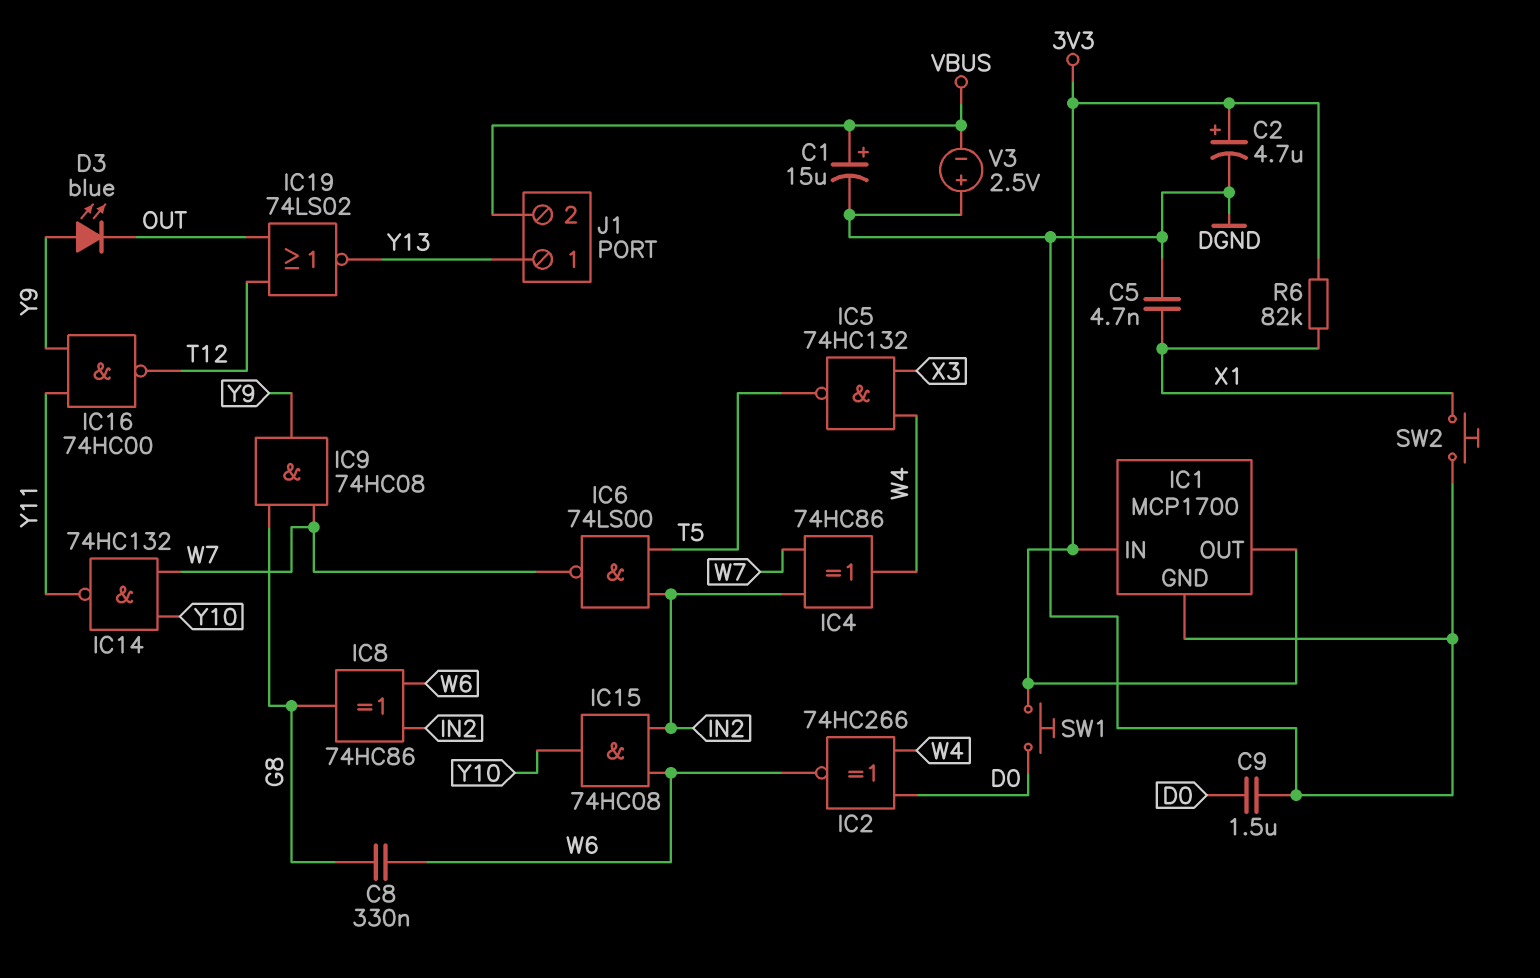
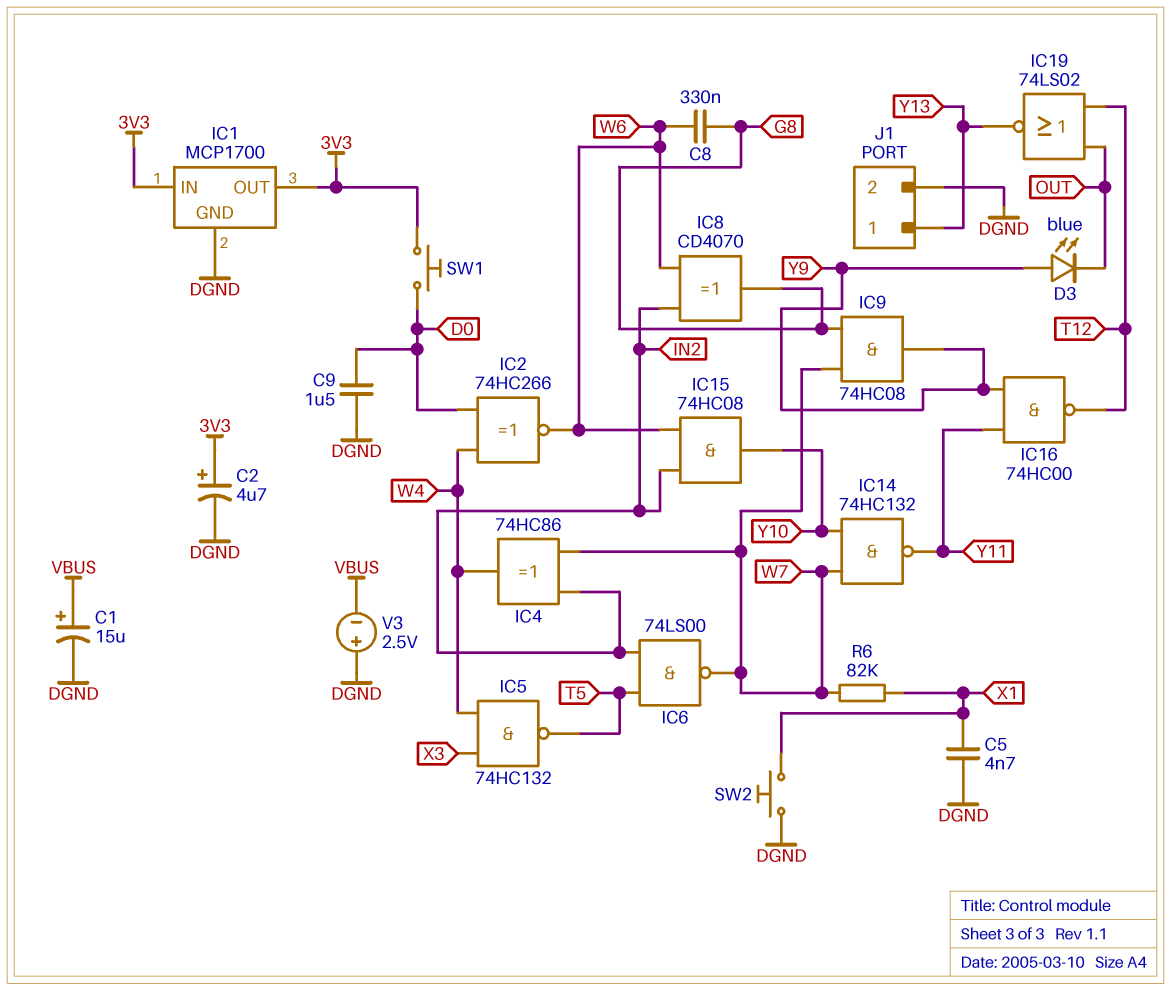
IC8: XOR 74HC86 (in IN2, in W6, out G8) -> XOR CD4070 (in IN2, in W6, out G8)
J1 pin 2: VBUS -> DGND
R6: 82k (3V3, X1) -> 82k (W7, X1)

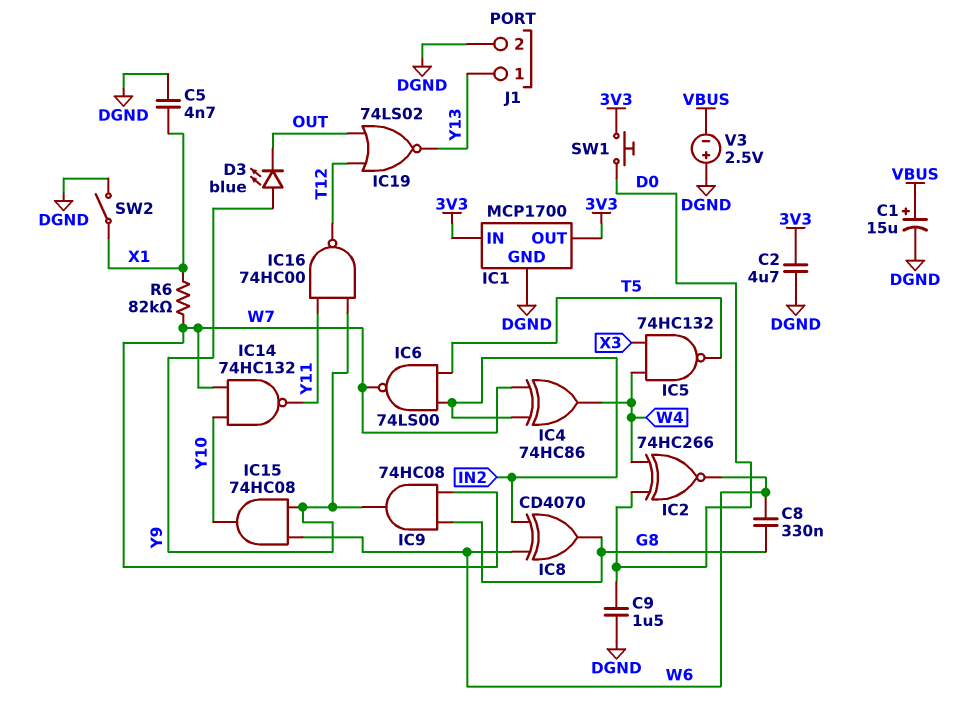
C2: 4.7uF (plus 3V3, minus DGND) -> 4.7uF (3V3, DGND)
IC15: AND 74HC08 (in IN2, in W6, out Y10) -> AND 74HC08 (in W6, in Y9, out Y10)
SW2: button (DGND, X1) -> switch (DGND, X1)

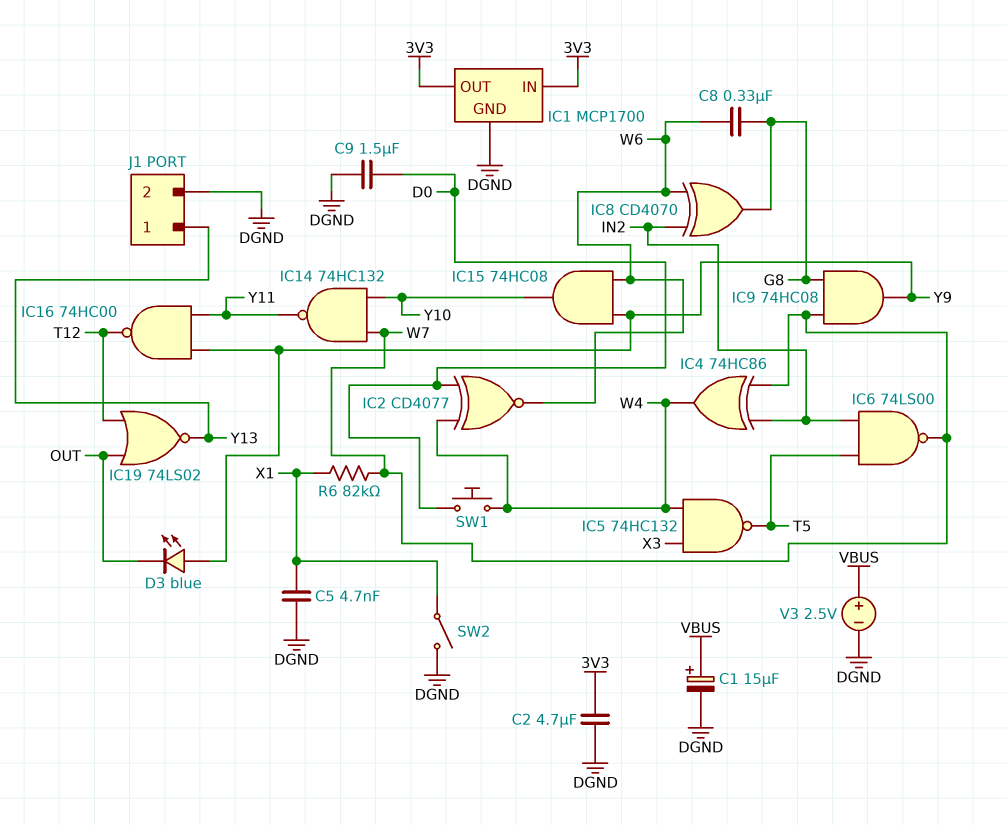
IC2: XNOR 74HC266 (in D0, in W4, out W6) -> XNOR CD4077 (in D0, in W4, out W6)
SW1: button (3V3, D0) -> button (D0, W4)
V3: 2.5V (plus DGND, minus VBUS) -> 2.5V (plus VBUS, minus DGND)

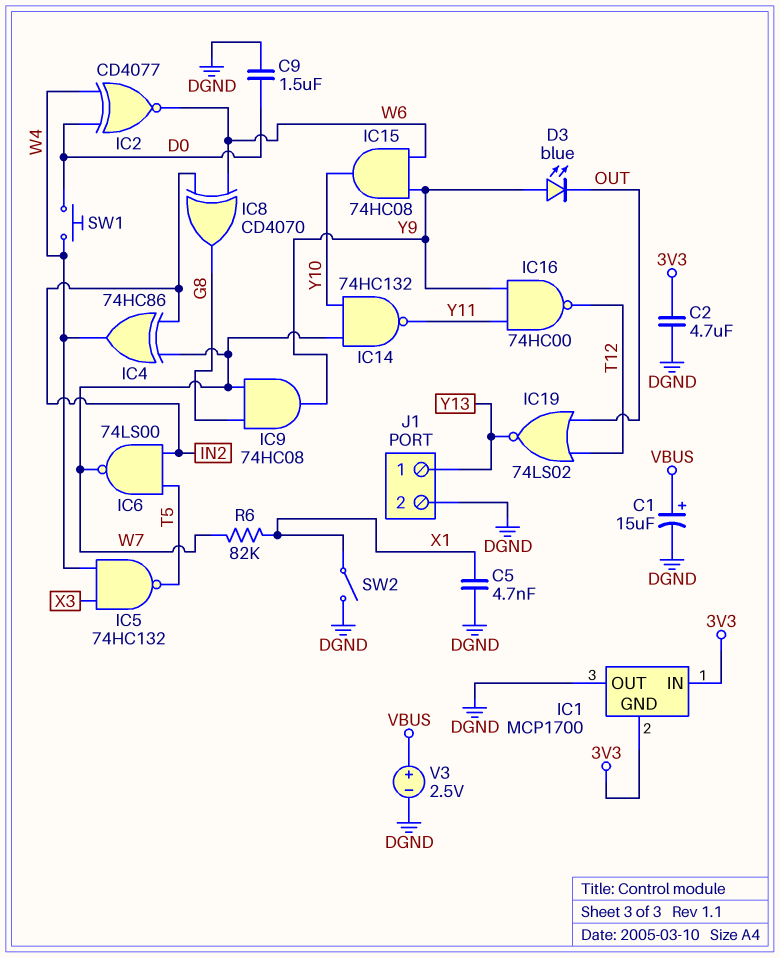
C8: 330nF (G8, W6) -> none
IC1 pin GND: DGND -> 3V3
IC1 pin OUT: 3V3 -> DGND

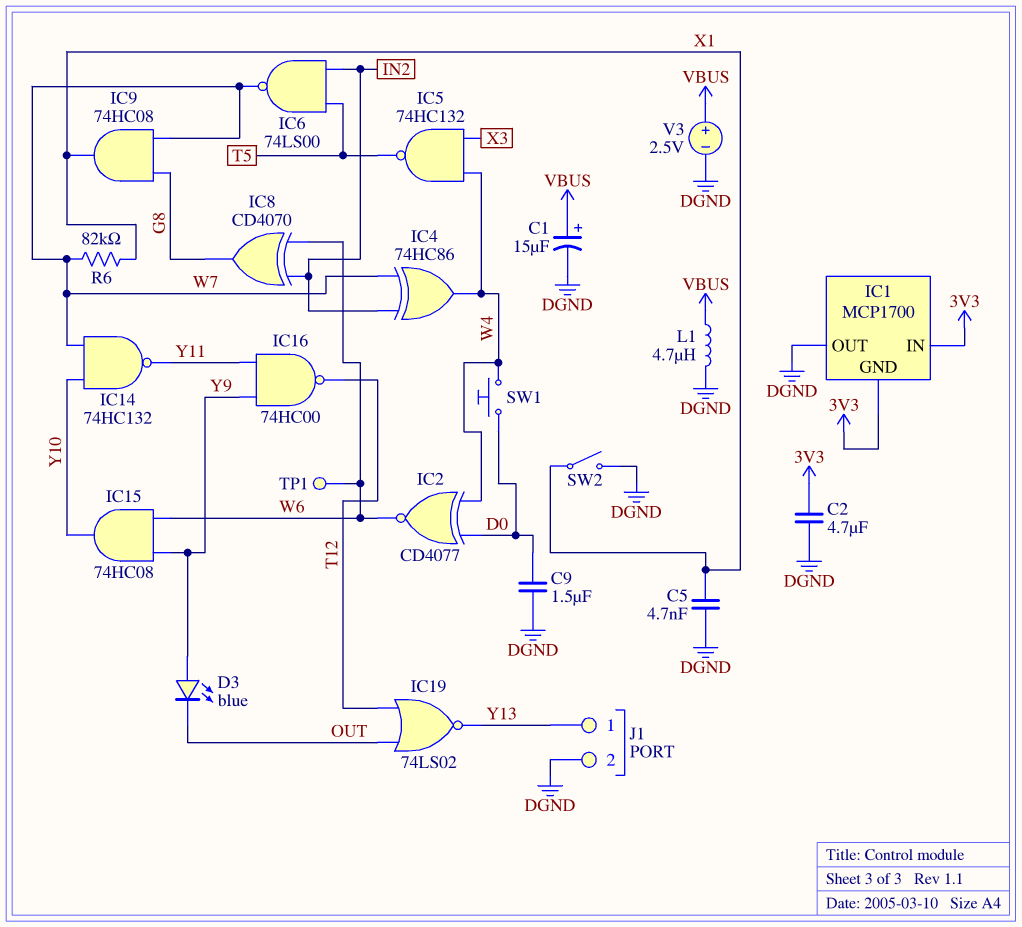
IC9: AND 74HC08 (in G8, in W7, out Y9) -> AND 74HC08 (in G8, in W7, out X1)
L1: none -> 4.7uH (DGND, VBUS)
TP1: none -> test point (W6)

